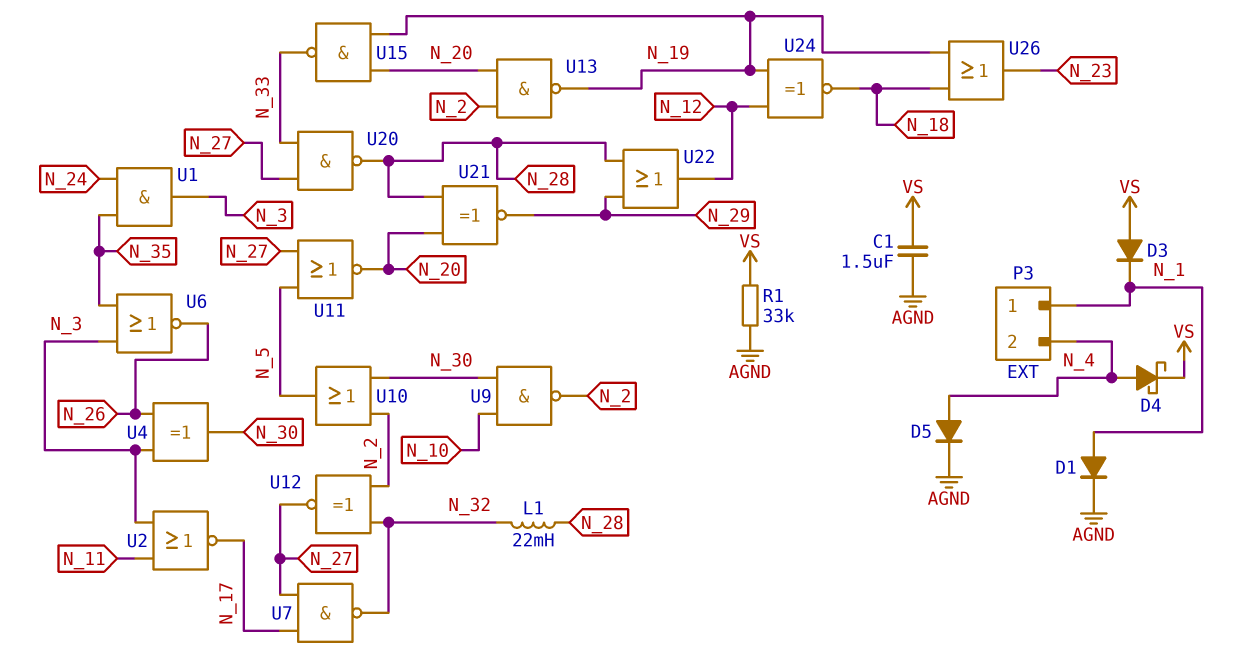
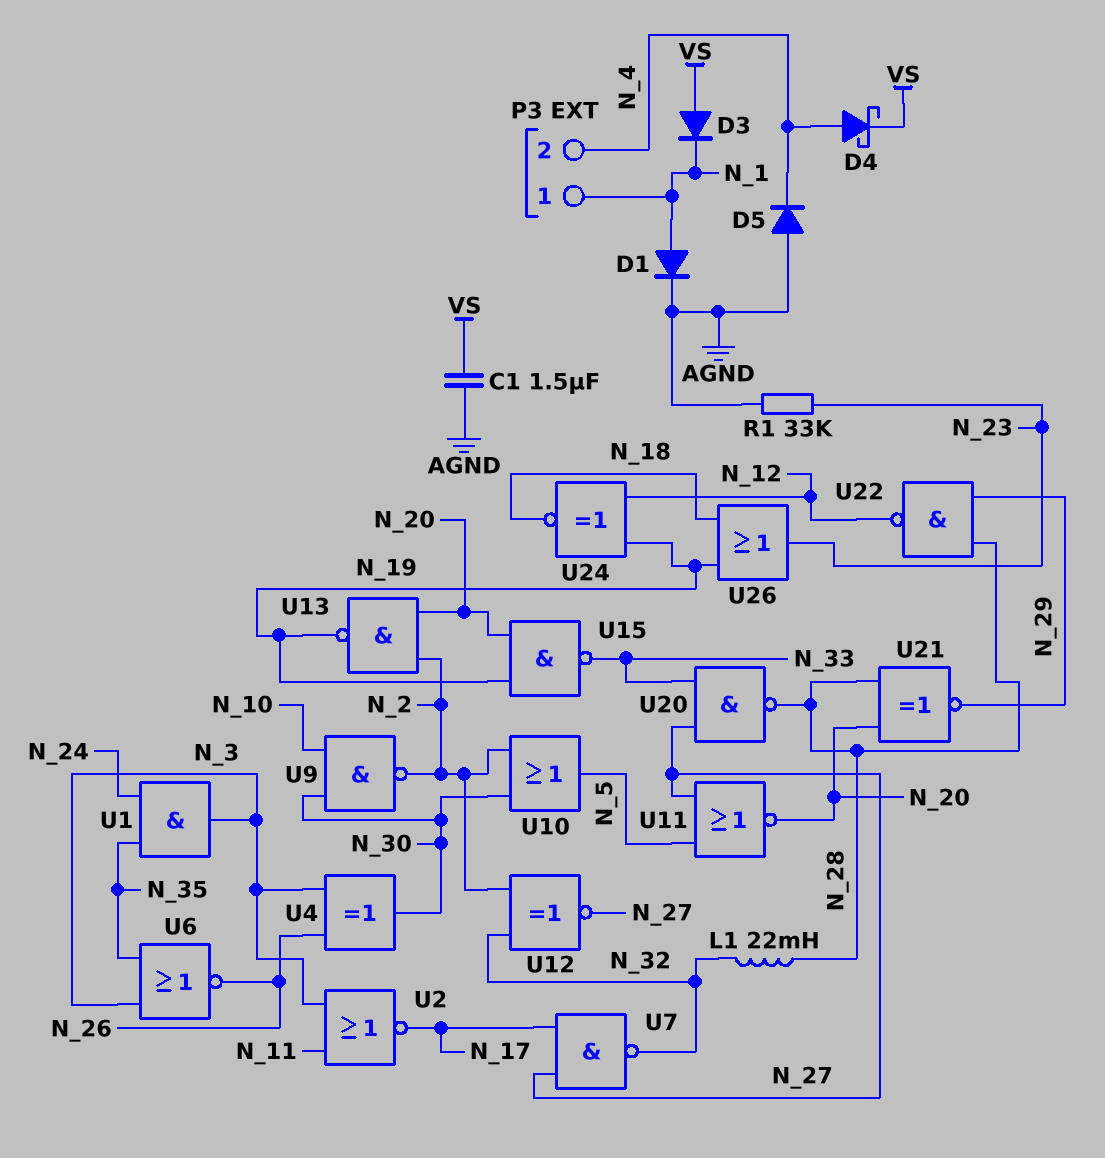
D5: diode (A N_4, K AGND) -> diode (A AGND, K N_4)
R1: 33k (AGND, VS) -> 33k (AGND, N_23)
U22: OR (in N_28, in N_29, out N_12) -> NAND (in N_28, in N_29, out N_12)

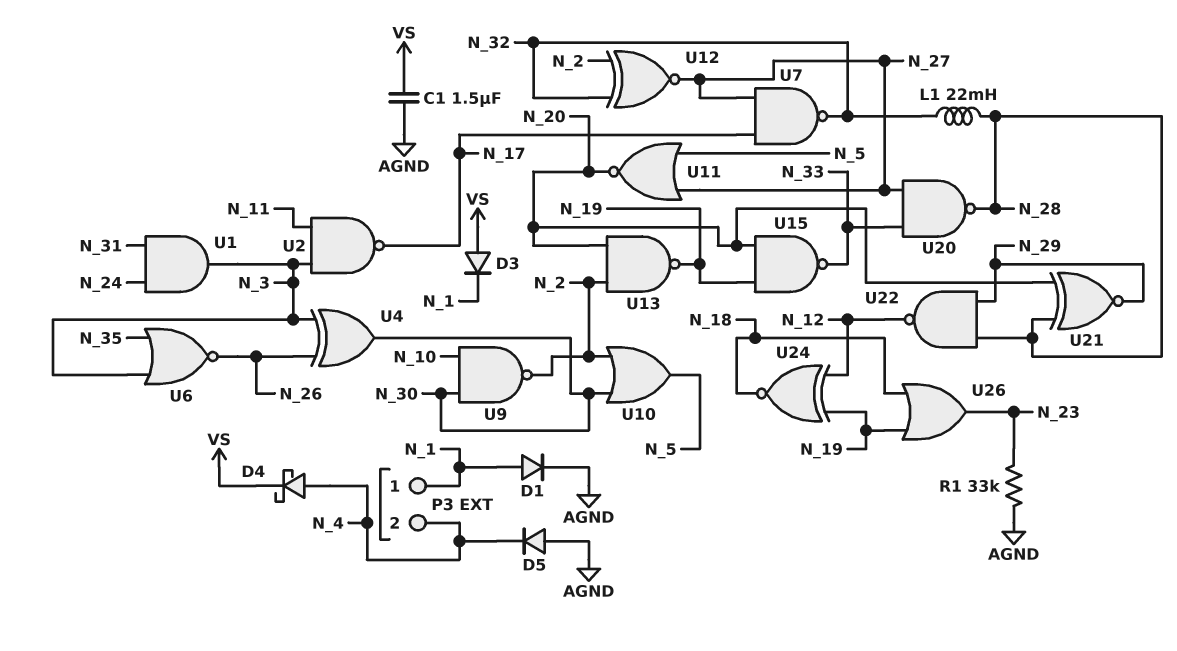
U1: AND (in N_24, in N_35, out N_3) -> AND (in N_24, in N_31, out N_3)
U2: NOR (in N_3, in N_11, out N_17) -> NAND (in N_3, in N_11, out N_17)

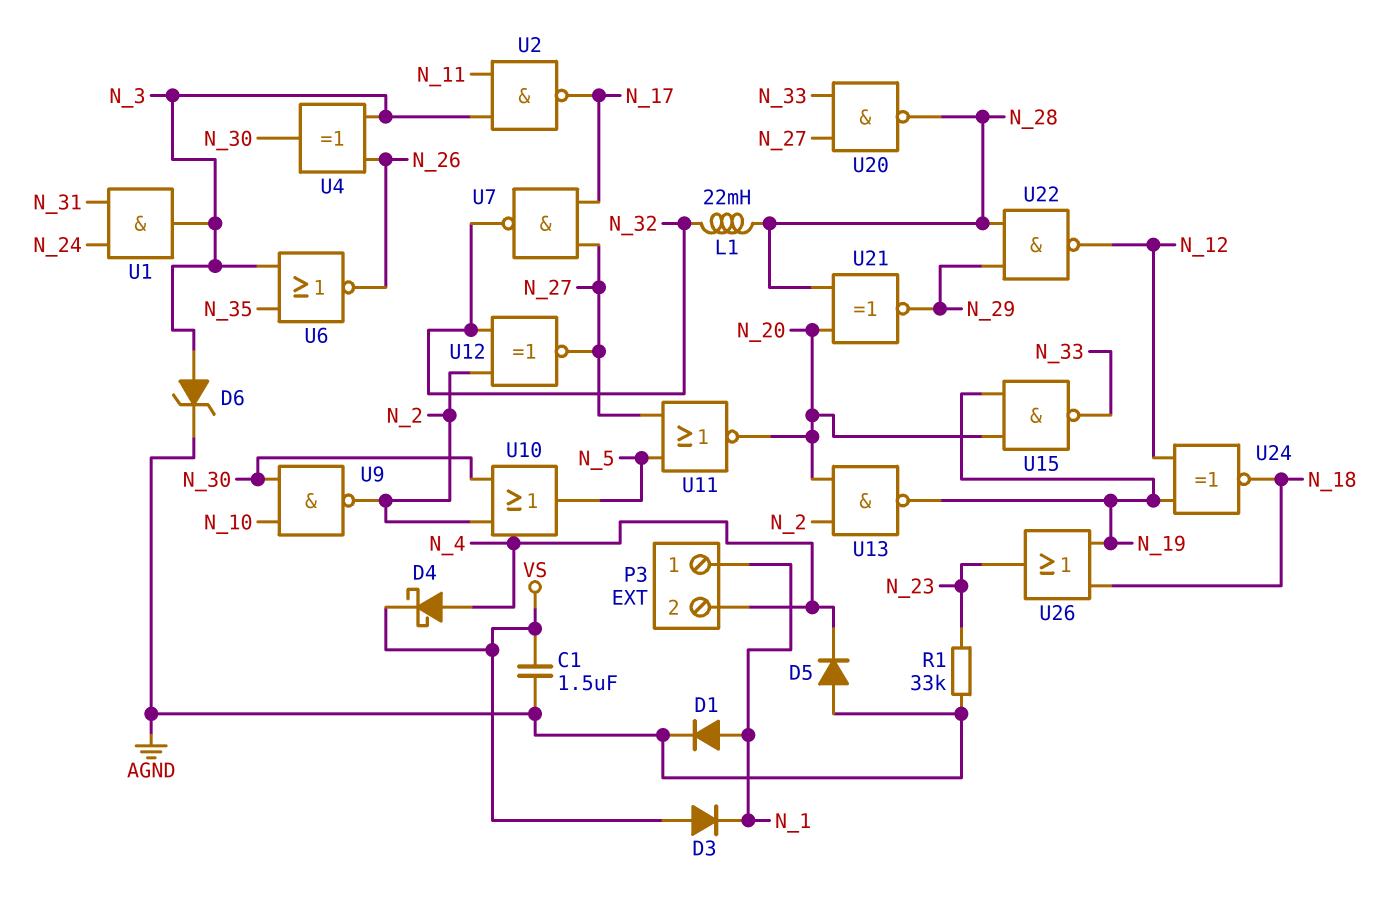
D6: none -> zener (A N_3, K AGND)

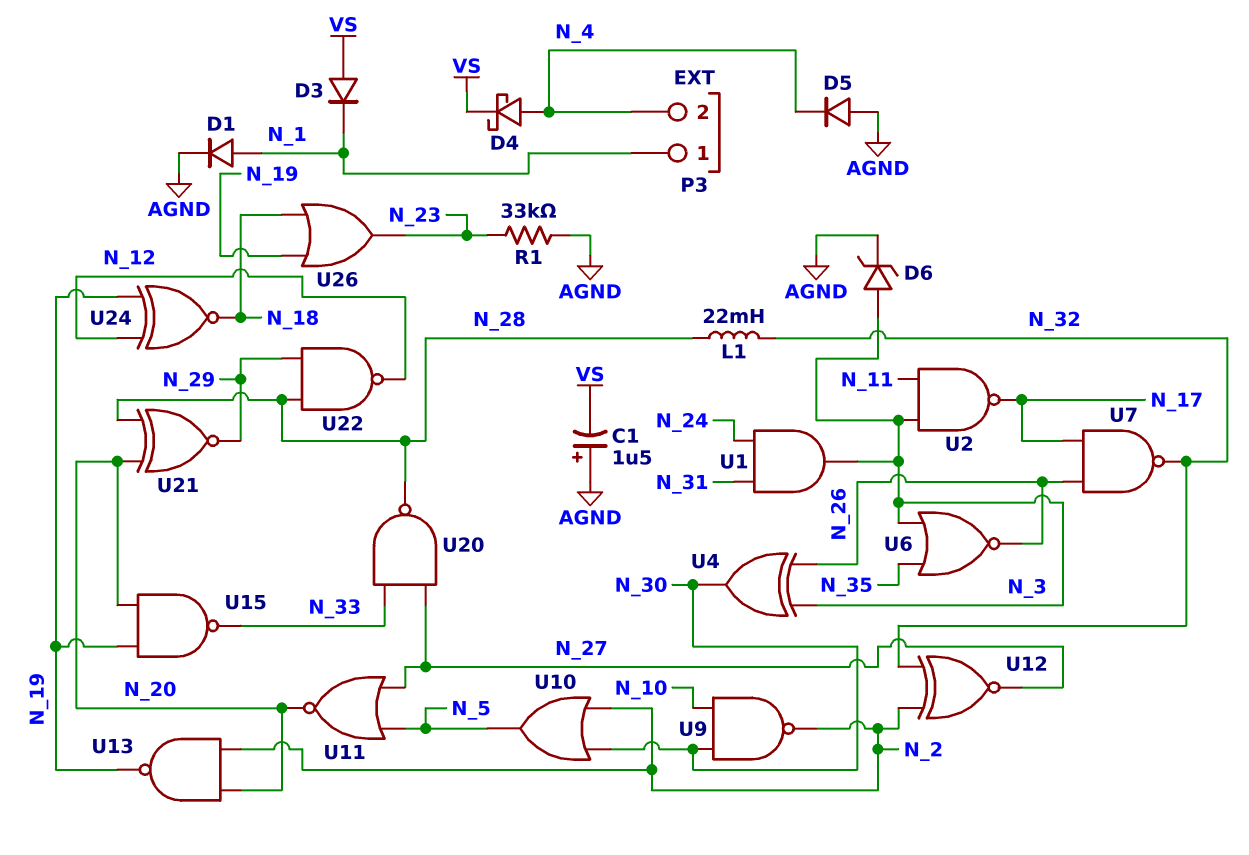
C1: 1.5uF (AGND, VS) -> 1.5uF (plus AGND, minus VS)
U7: NAND (in N_17, in N_27, out N_32) -> NAND (in N_17, in N_26, out N_32)

